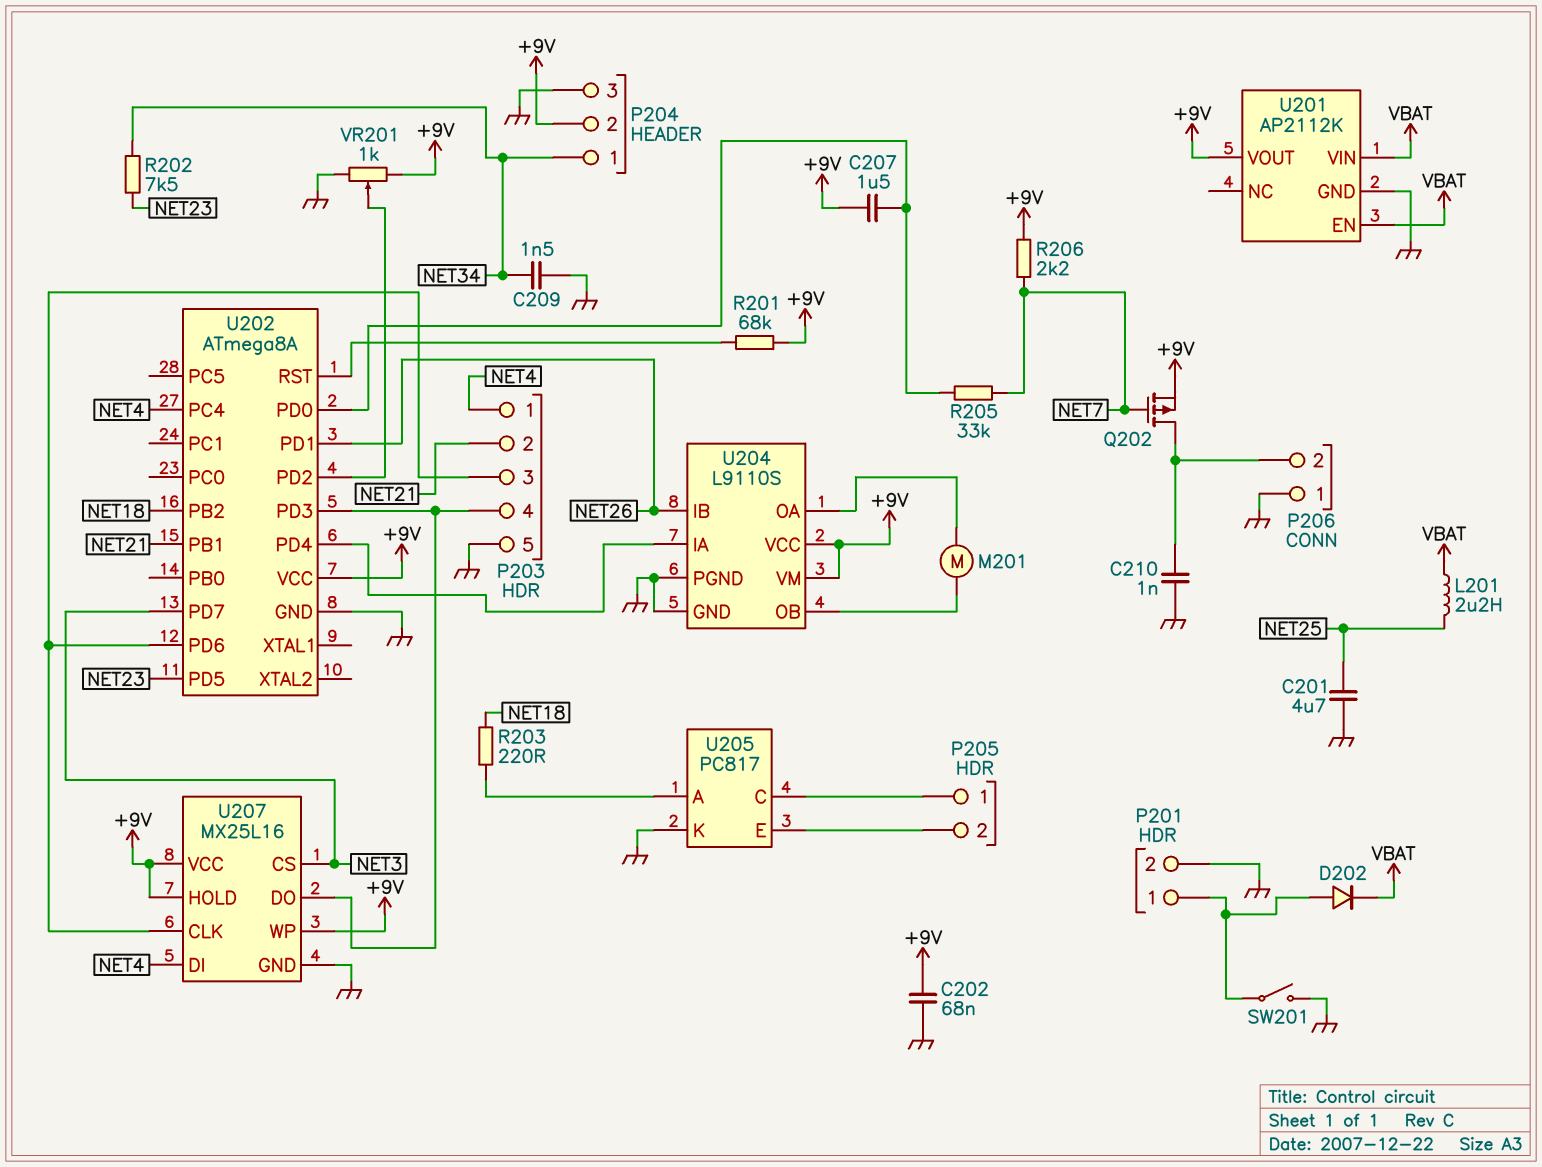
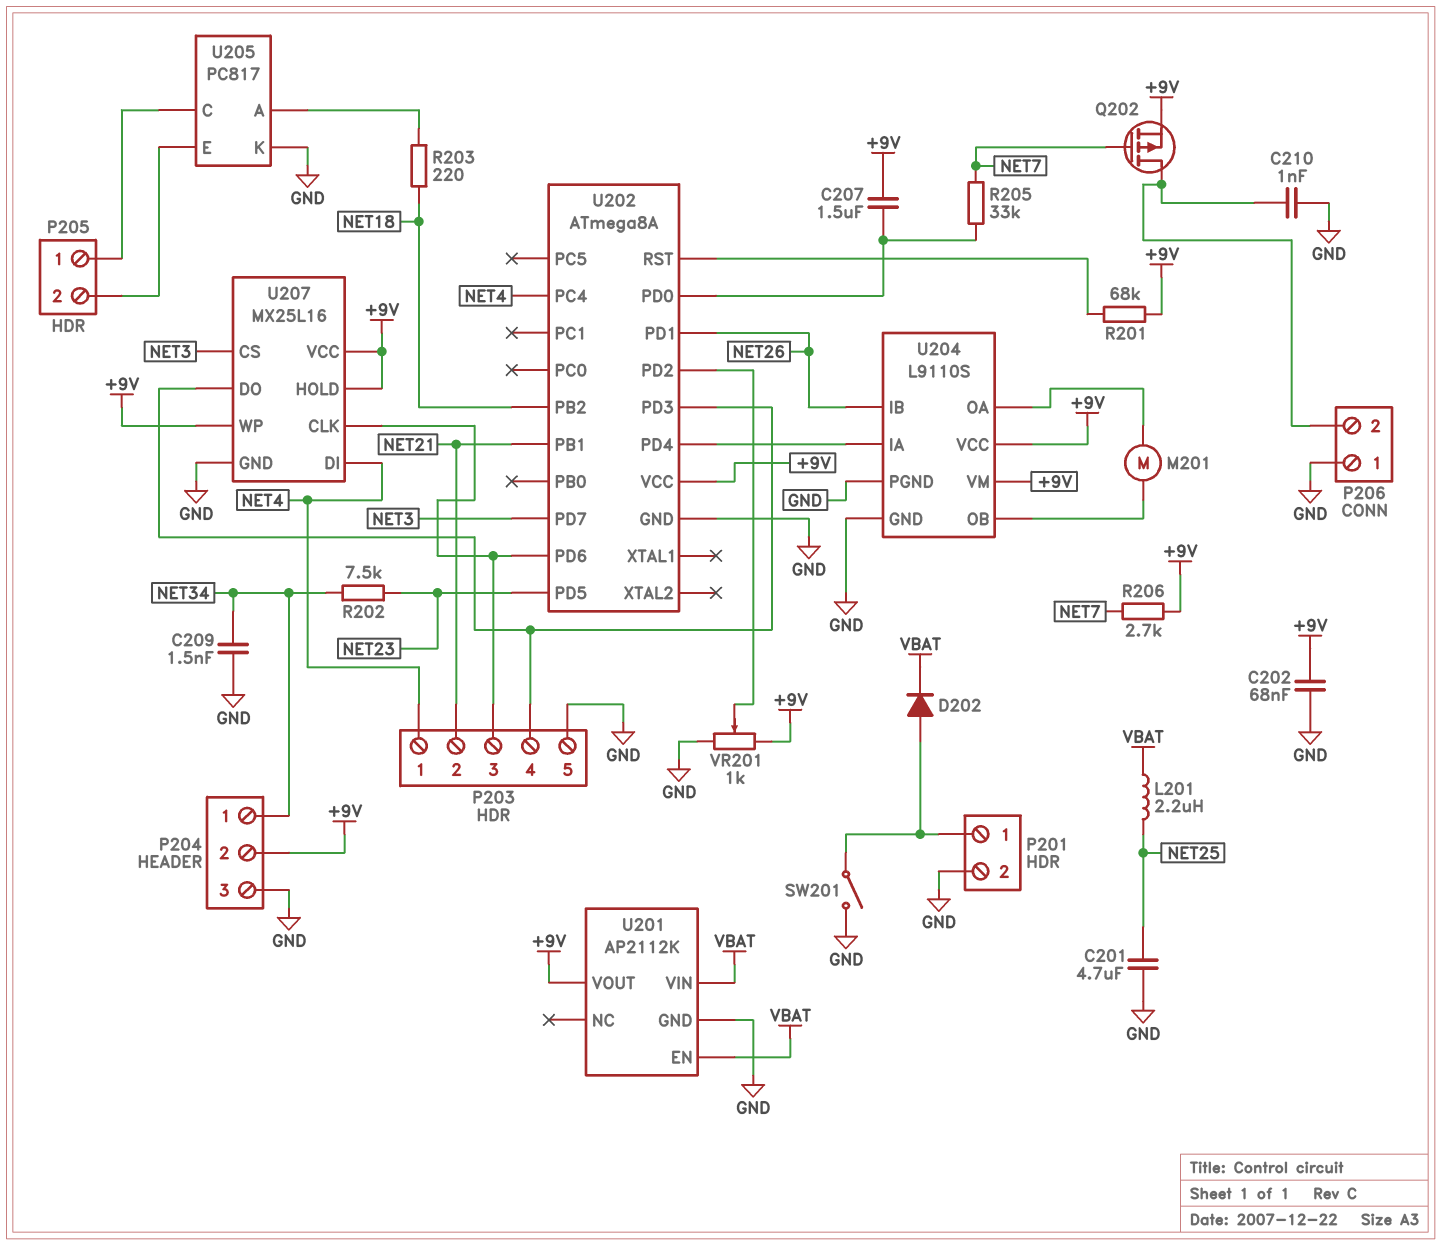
R206: 2.2k (+9V, NET7) -> 2.7k (+9V, NET7)

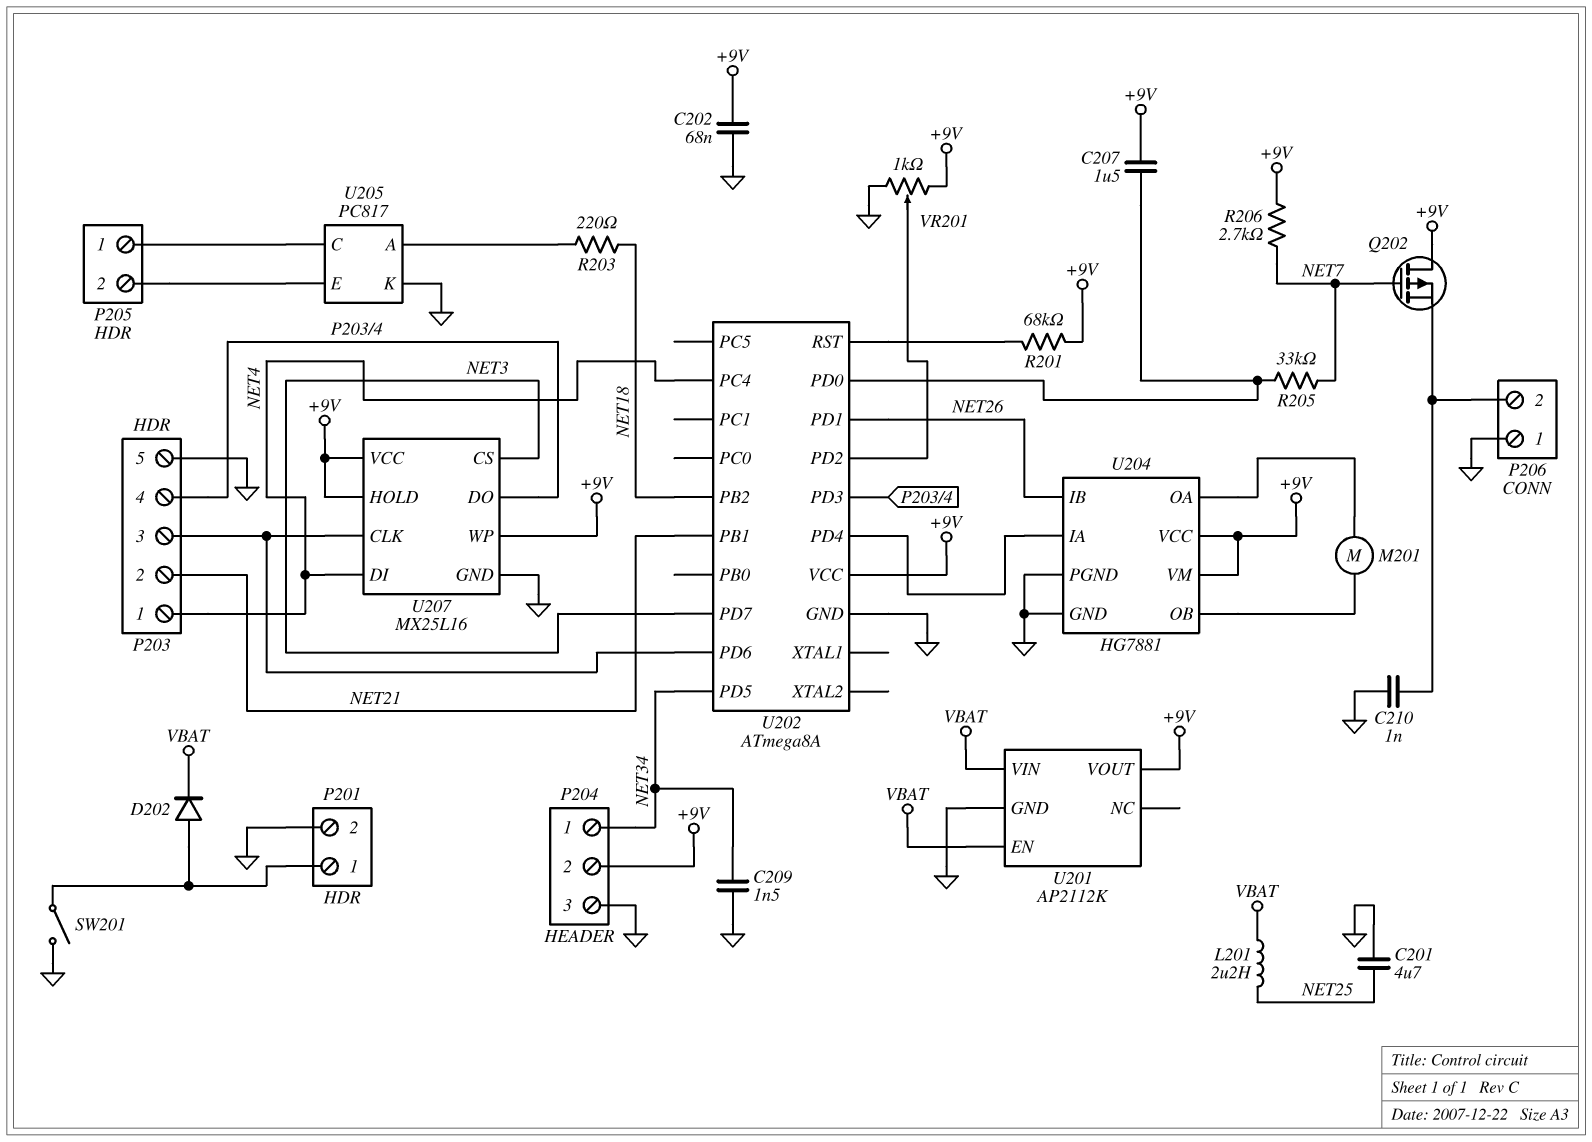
Q202: PMOS (G NET7, D P206/2, S +9V) -> PMOS (G NET7, D +9V, S P206/2)
R202: 7.5k (NET23, NET34) -> none
U202 pin PD5: NET23 -> NET34
U204: L9110S -> HG7881

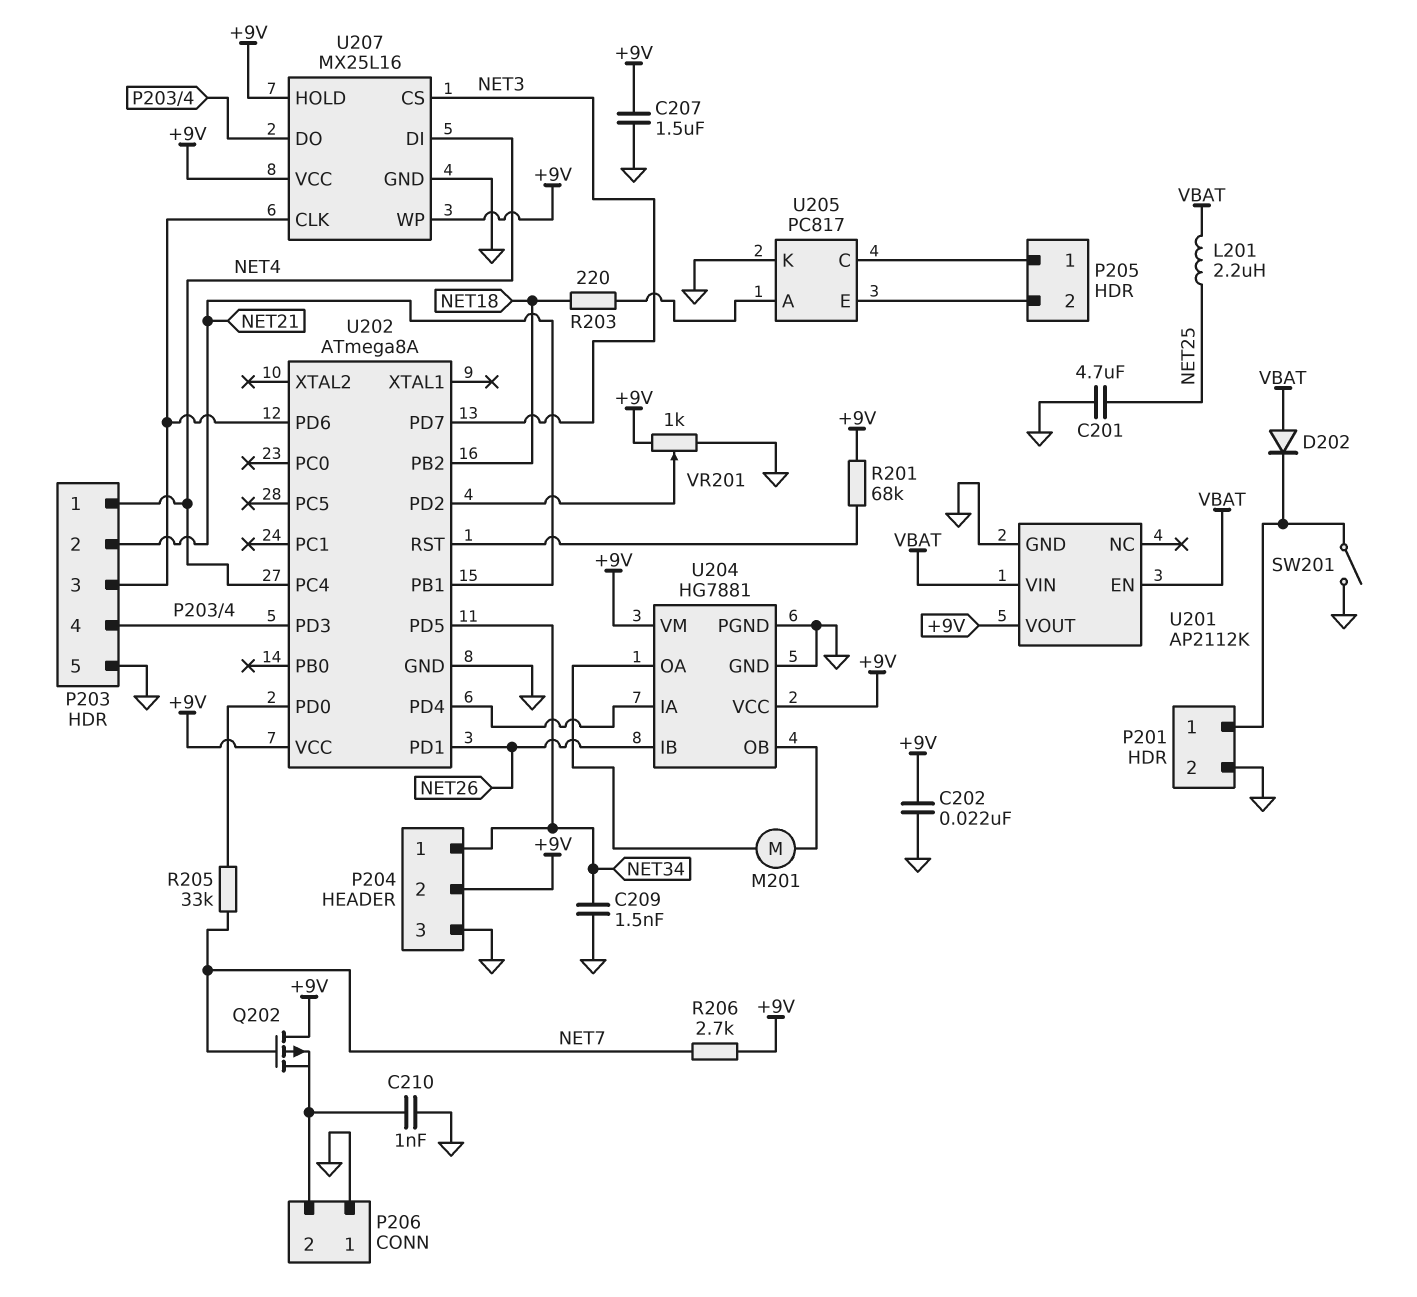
C202: 68nF (+9V, GND) -> 22nF (+9V, GND)
C207: 1.5uF (+9V, U202/PD0) -> 1.5uF (+9V, GND)
D202: diode (A P201/1, K VBAT) -> diode (A VBAT, K P201/1)

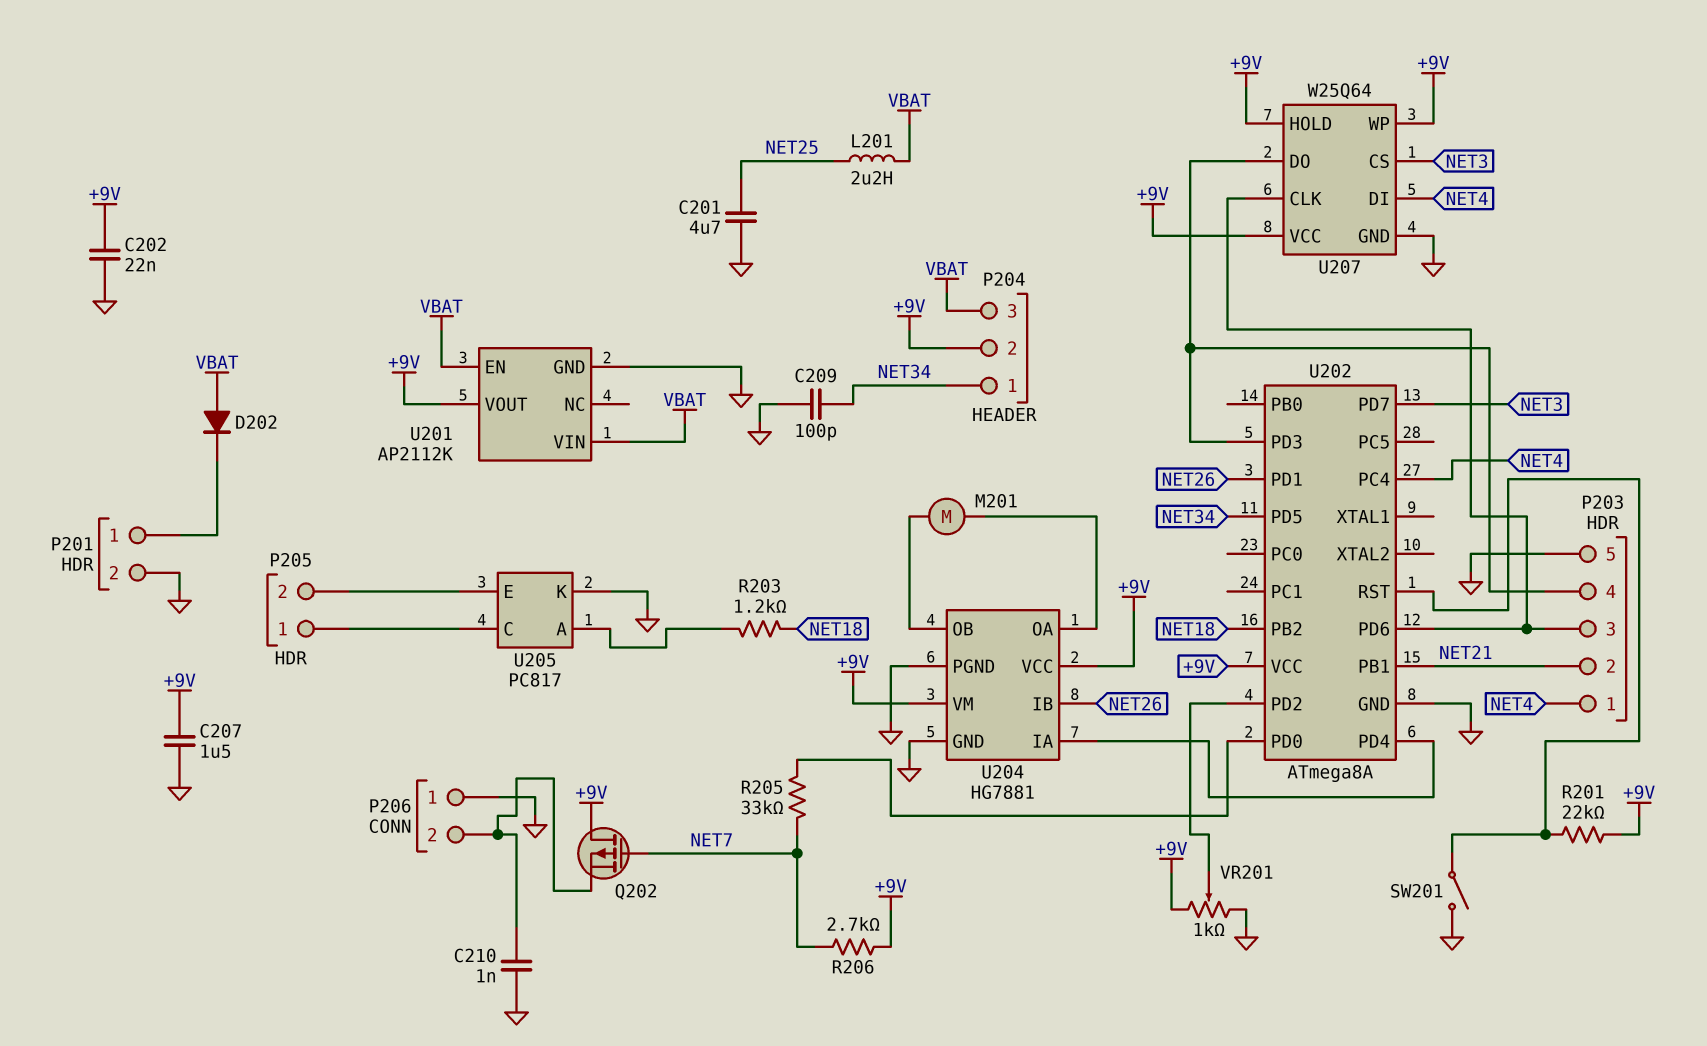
C209: 1.5nF (GND, NET34) -> 100pF (GND, NET34)
P204 pin 3: GND -> VBAT
R201: 68k (+9V, U202/RST) -> 22k (+9V, U202/RST)
R203: 220 (NET18, U205/A) -> 1.2k (NET18, U205/A)
SW201: switch (GND, P201/1) -> switch (GND, U202/RST)
U207: MX25L16 -> W25Q64

